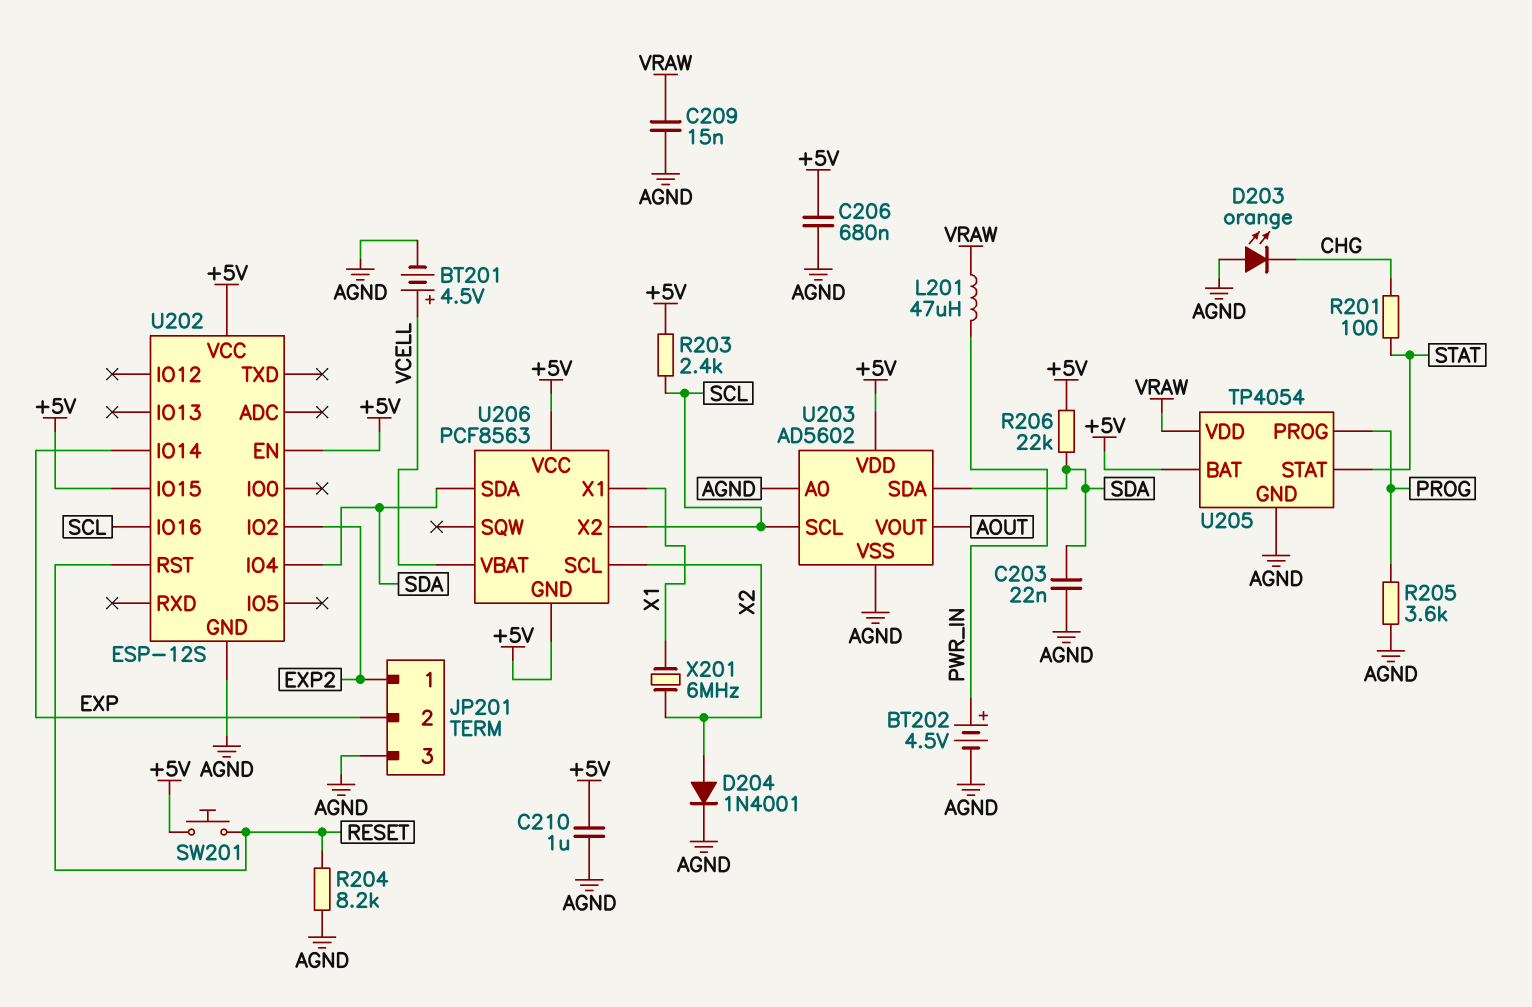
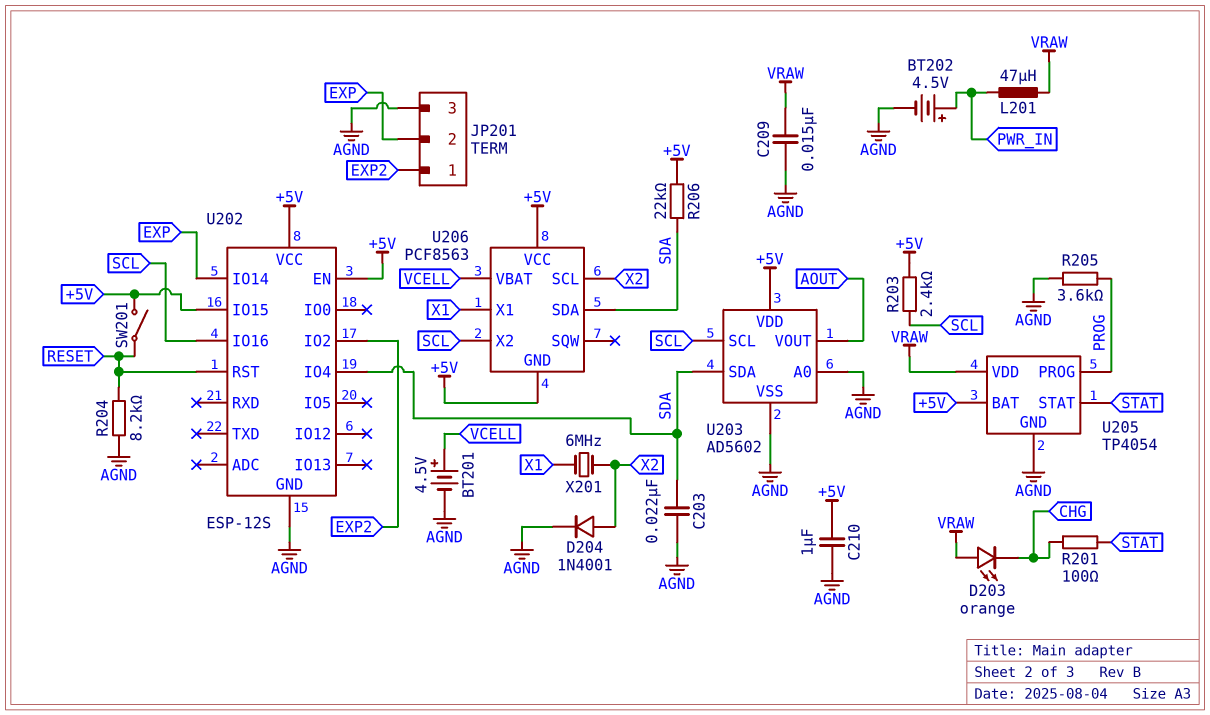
C206: 680nF (+5V, AGND) -> none
D203: LED orange (A AGND, K CHG) -> LED orange (A VRAW, K CHG)
SW201: button (+5V, RESET) -> switch (+5V, RESET)

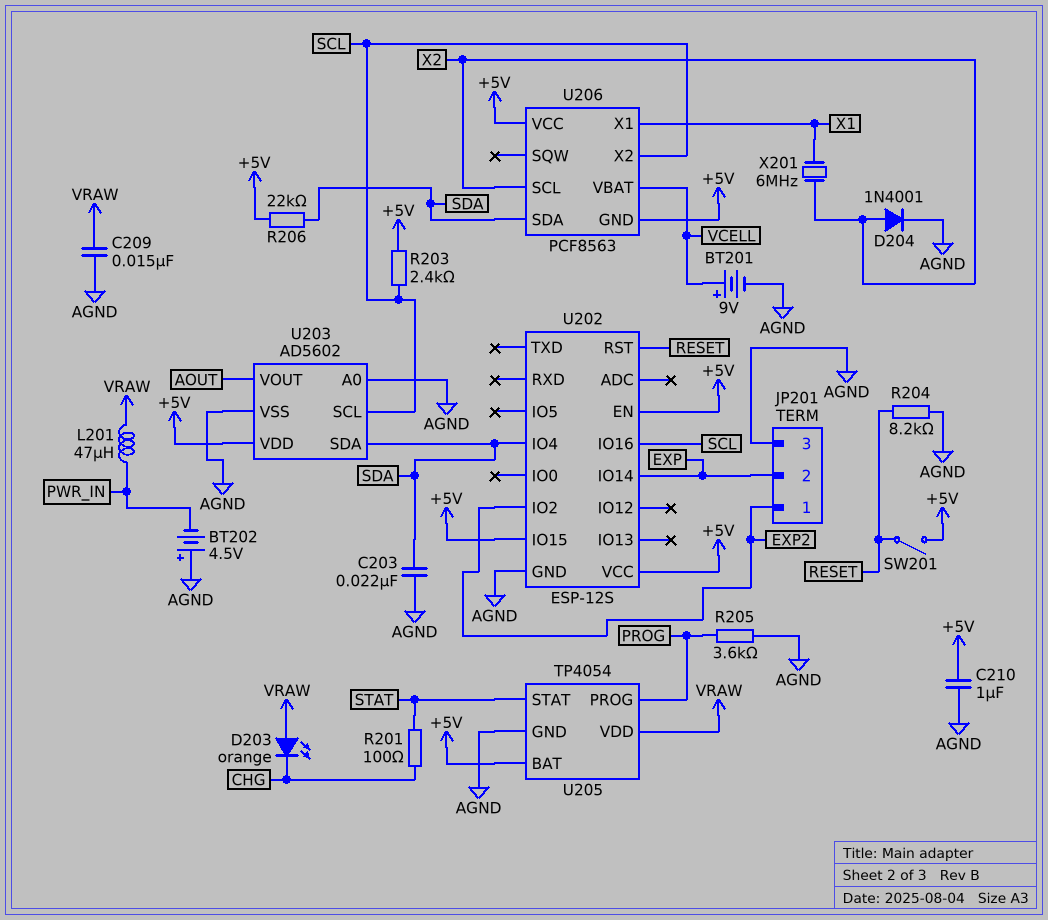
BT201: 4.5V (plus VCELL, minus AGND) -> 9V (plus VCELL, minus AGND)
BT202: 4.5V (plus PWR_IN, minus AGND) -> 4.5V (plus AGND, minus PWR_IN)

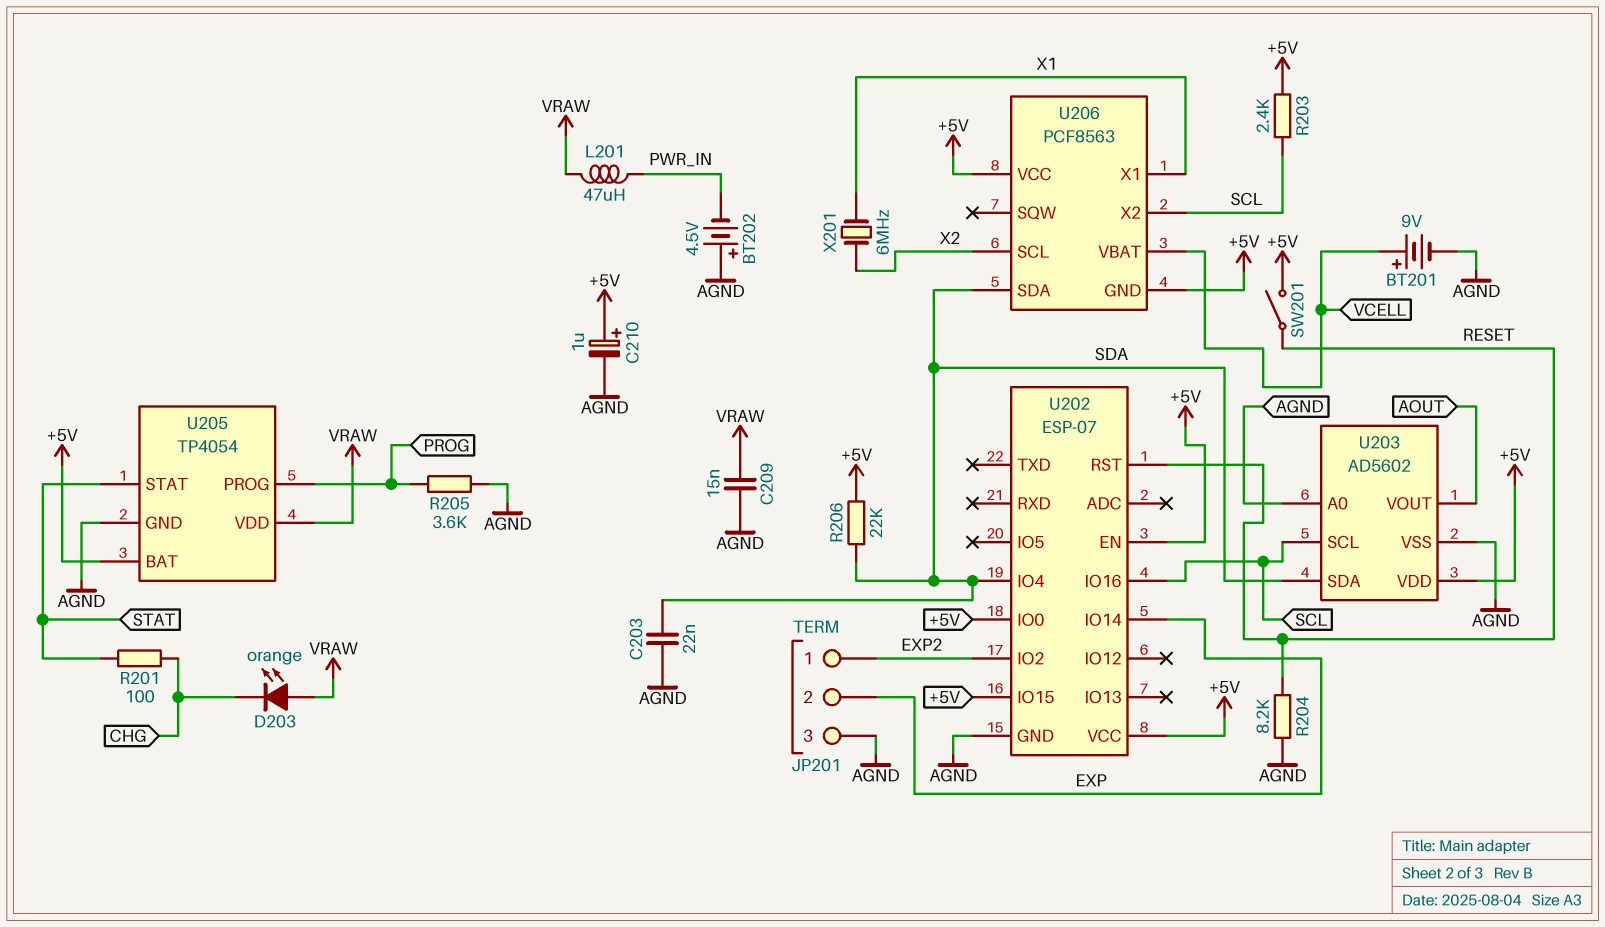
C210: 1uF (+5V, AGND) -> 1uF (plus +5V, minus AGND)
D204: diode 1N4001 (A X2, K AGND) -> none
U202: ESP-12S -> ESP-07
U202 pin IO0: none -> +5V

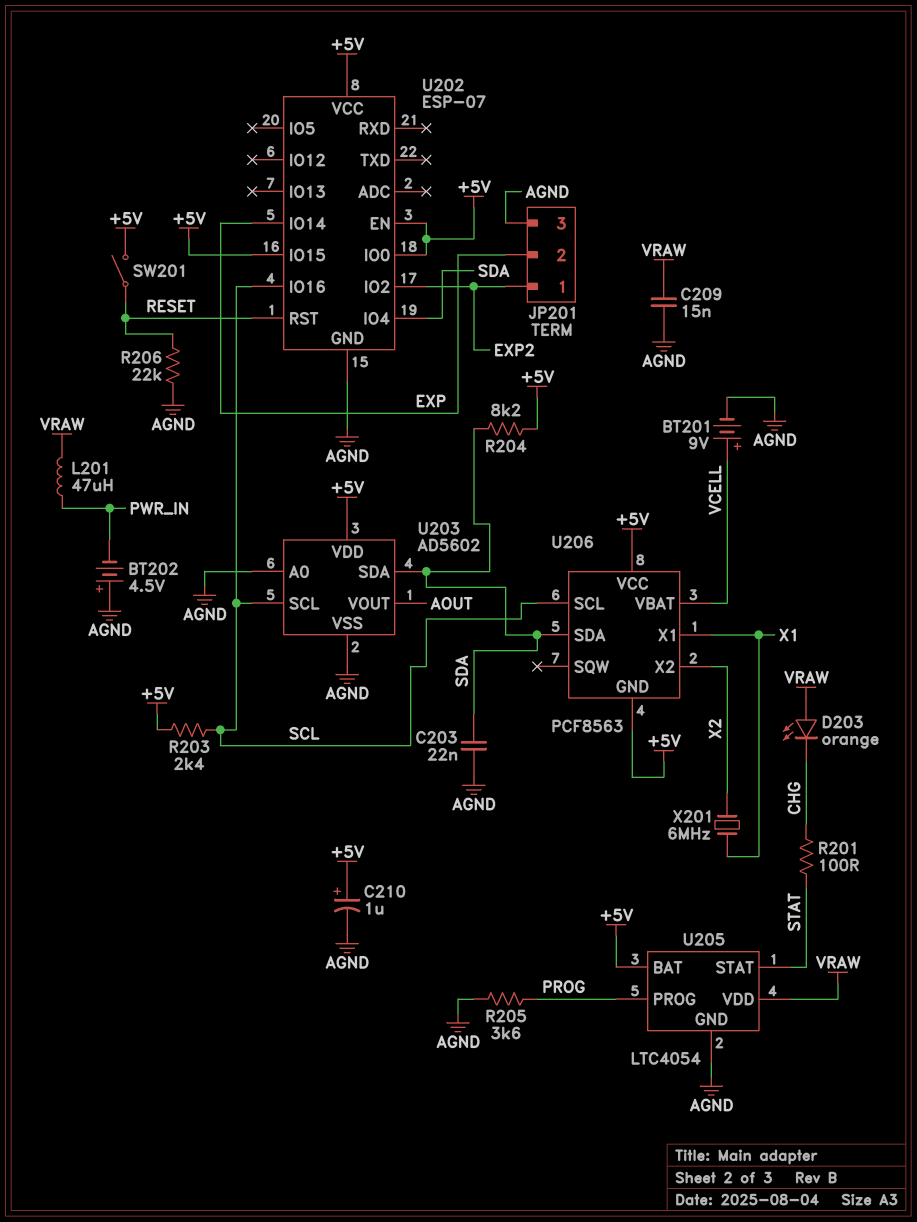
R204: 8.2k (AGND, RESET) -> 8.2k (+5V, SDA)
R206: 22k (+5V, SDA) -> 22k (AGND, RESET)
U205: TP4054 -> LTC4054
U206 pin SCL: X2 -> SCL
U206 pin X2: SCL -> X2

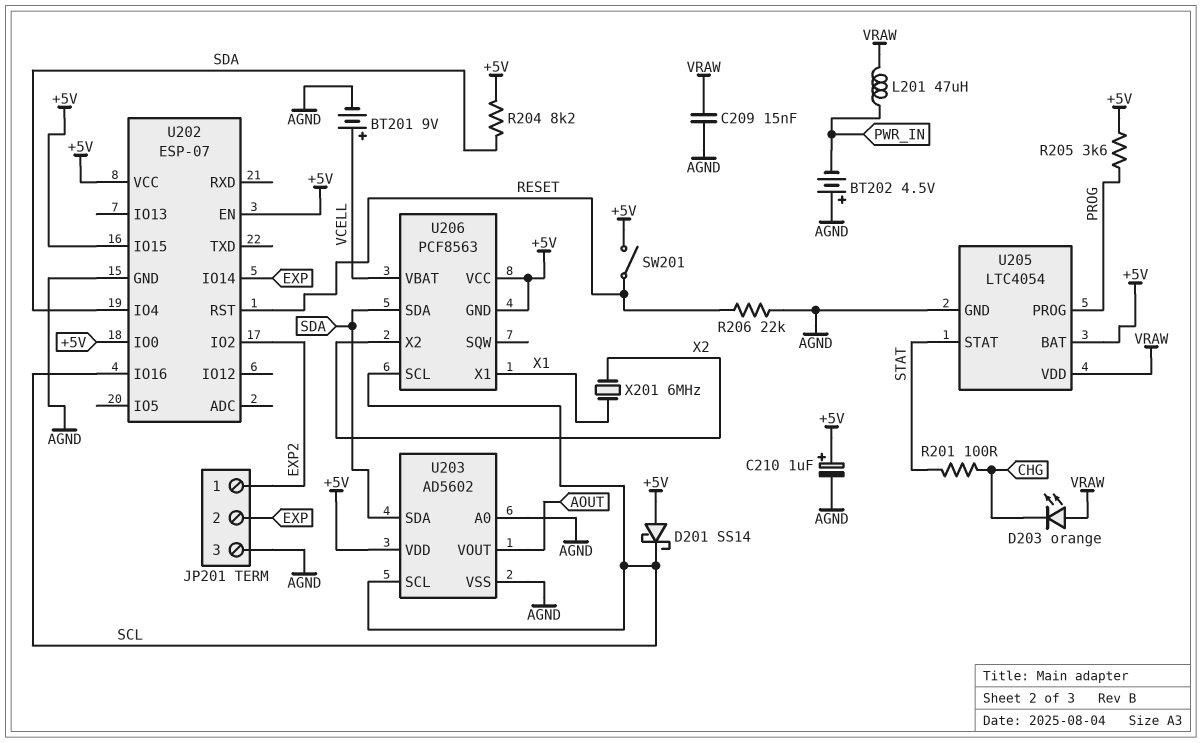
C203: 22nF (AGND, SDA) -> none
D201: none -> schottky SS14 (A +5V, K SCL)
R203: 2.4k (+5V, SCL) -> none
R205: 3.6k (AGND, PROG) -> 3.6k (+5V, PROG)

